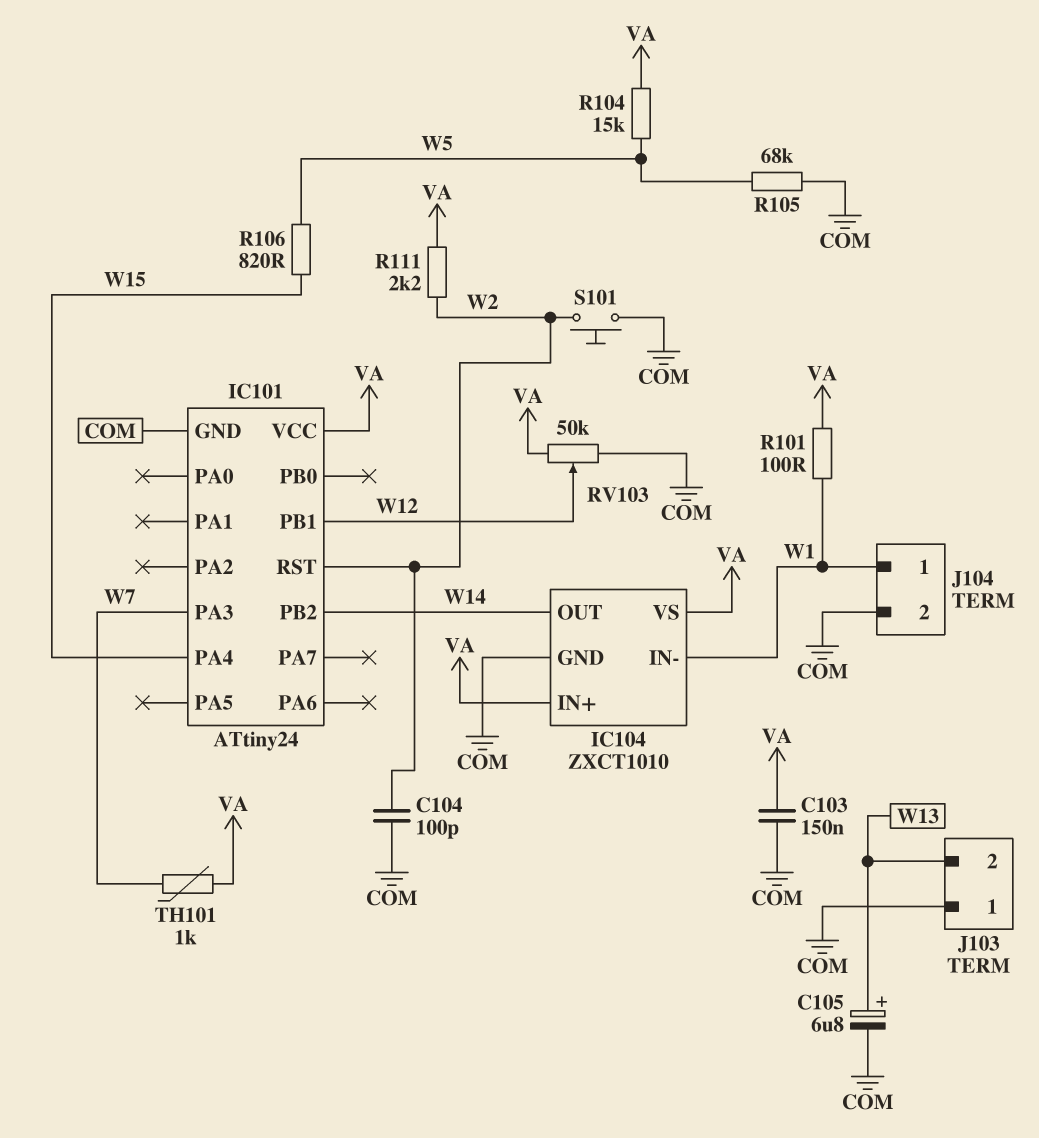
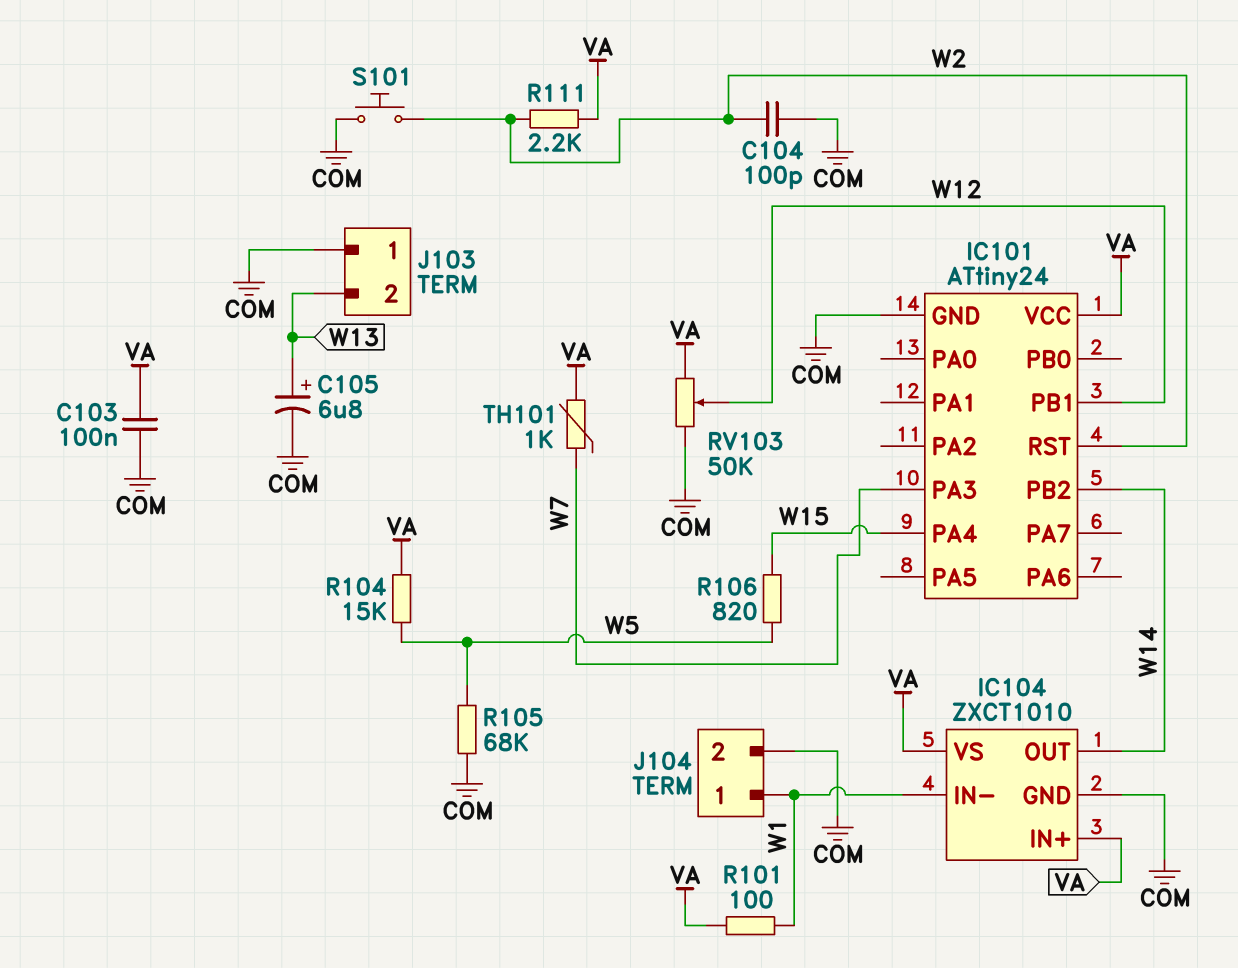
C103: 150nF (COM, VA) -> 100nF (COM, VA)

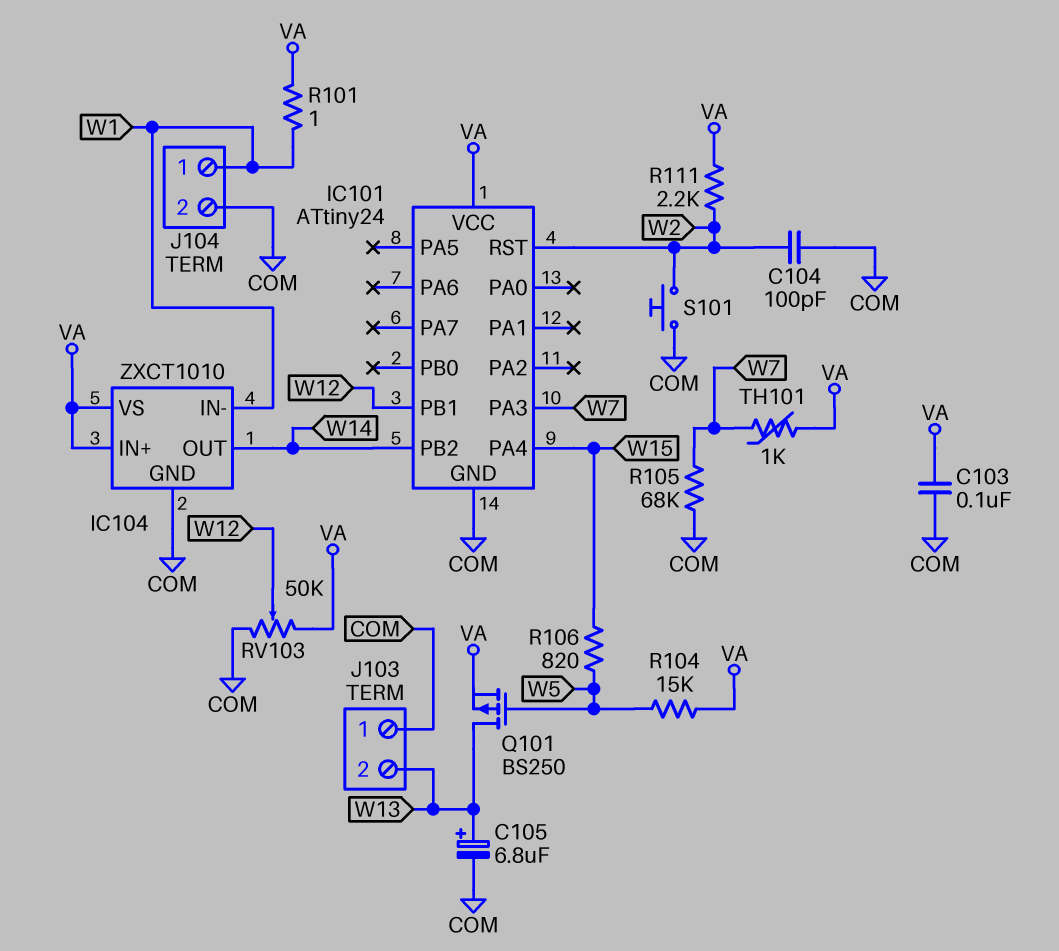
Q101: none -> PMOS BS250 (G W5, D W13, S VA)
R101: 100 (VA, W1) -> 1 (VA, W1)
R105: 68k (COM, W5) -> 68k (COM, W7)

